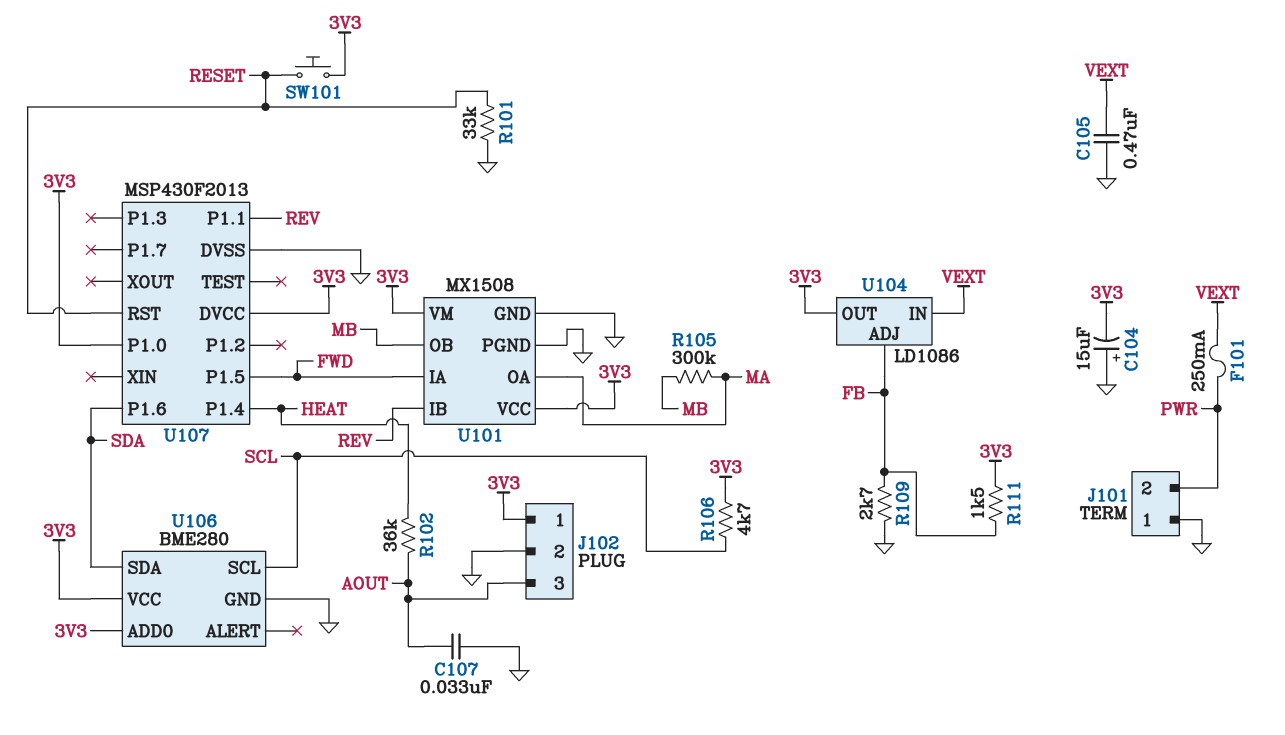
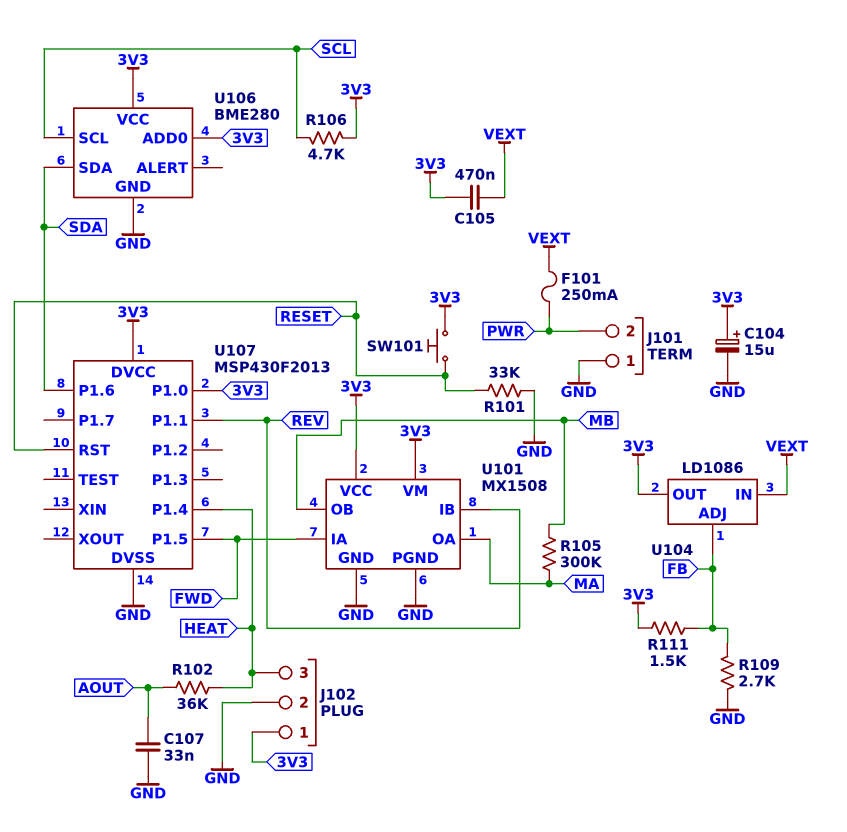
C104: 15uF (plus GND, minus 3V3) -> 15uF (plus 3V3, minus GND)
C105: 470nF (GND, VEXT) -> 470nF (3V3, VEXT)
J102 pin 3: AOUT -> HEAT

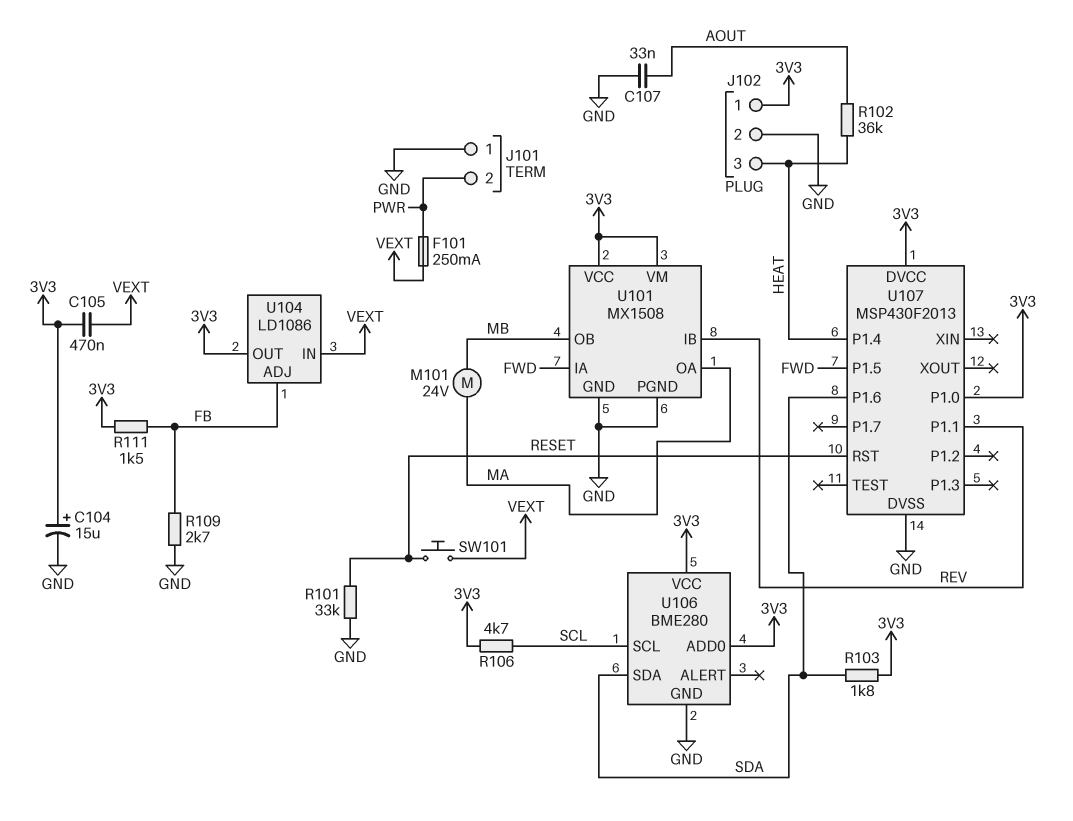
M101: none -> motor 24V (MA, MB)
R103: none -> 1.8k (3V3, SDA)
R105: 300k (MA, MB) -> none
SW101: button (3V3, RESET) -> button (RESET, VEXT)

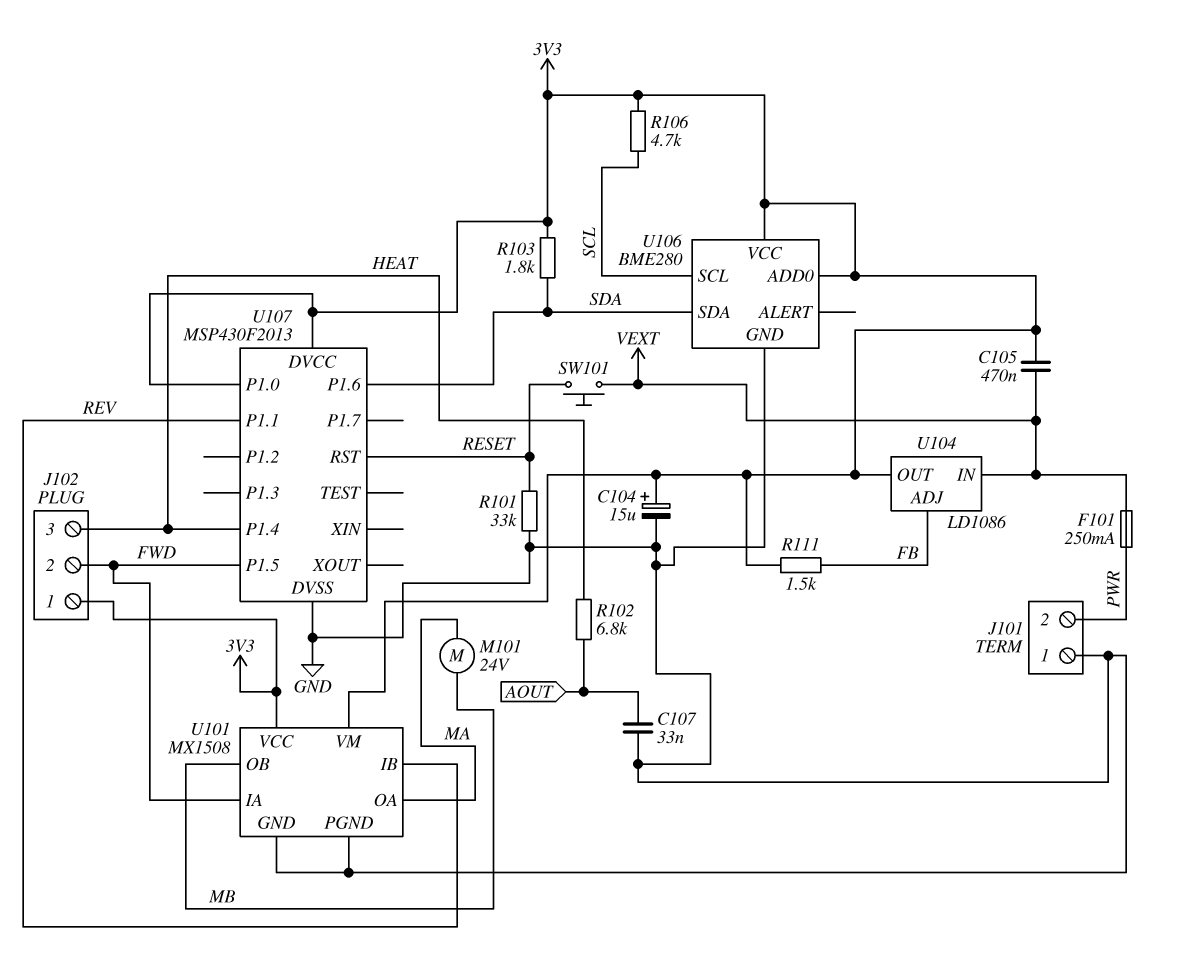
J102 pin 2: GND -> FWD
R102: 36k (AOUT, HEAT) -> 6.8k (AOUT, HEAT)
R109: 2.7k (FB, GND) -> none

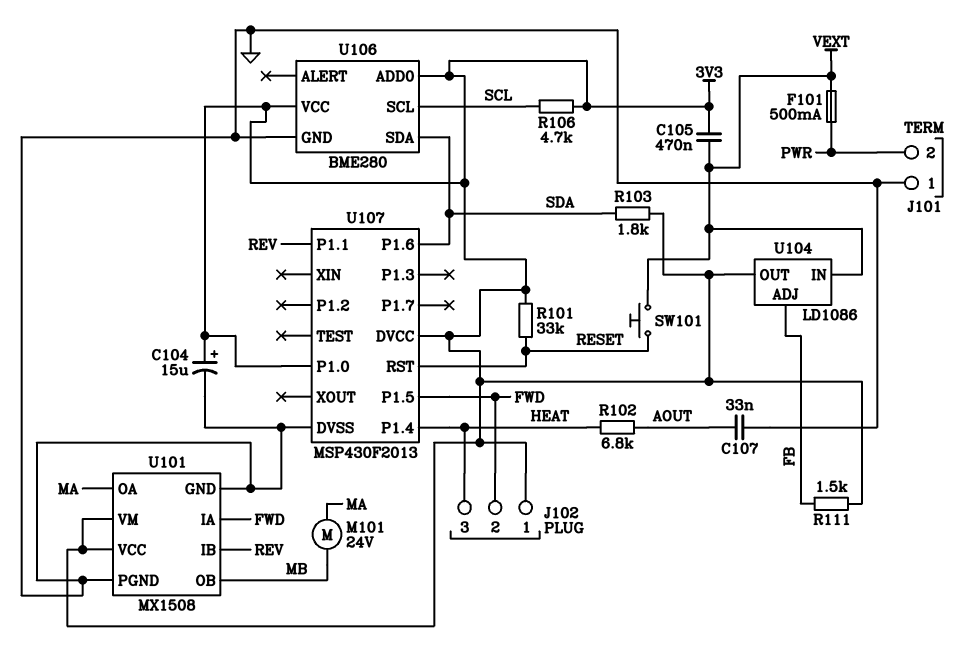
F101: 250mA (PWR, VEXT) -> 500mA (PWR, VEXT)
R101: 33k (GND, RESET) -> 33k (3V3, RESET)

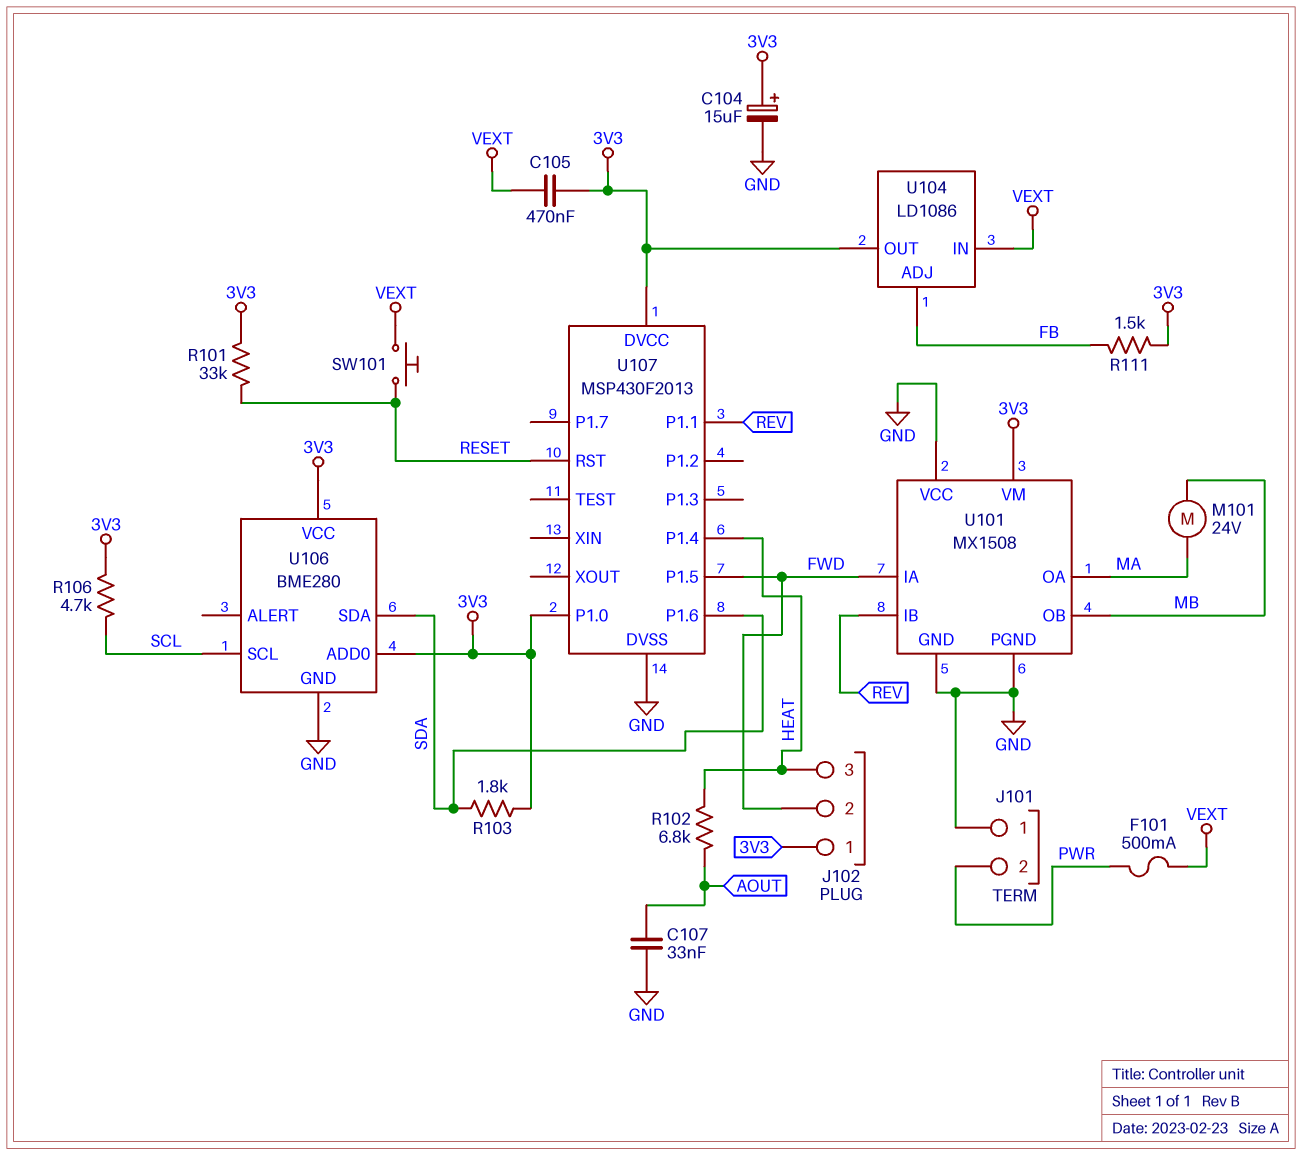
U101 pin VCC: 3V3 -> GND

